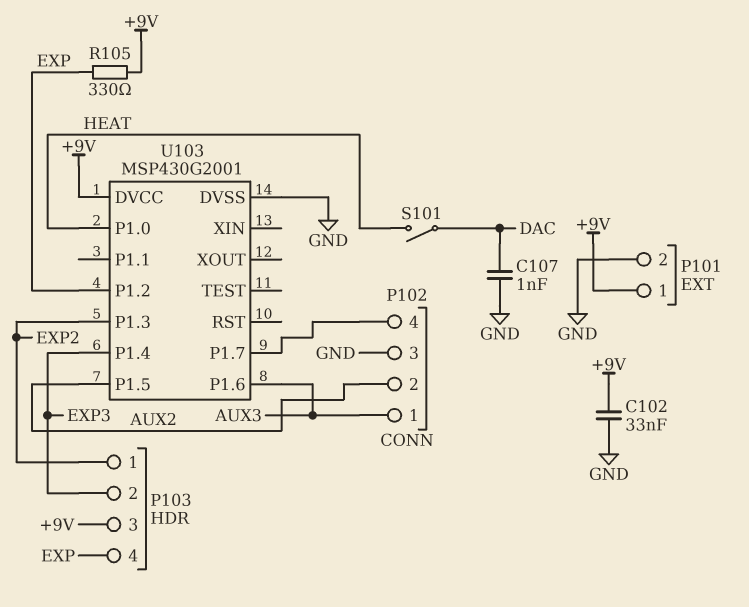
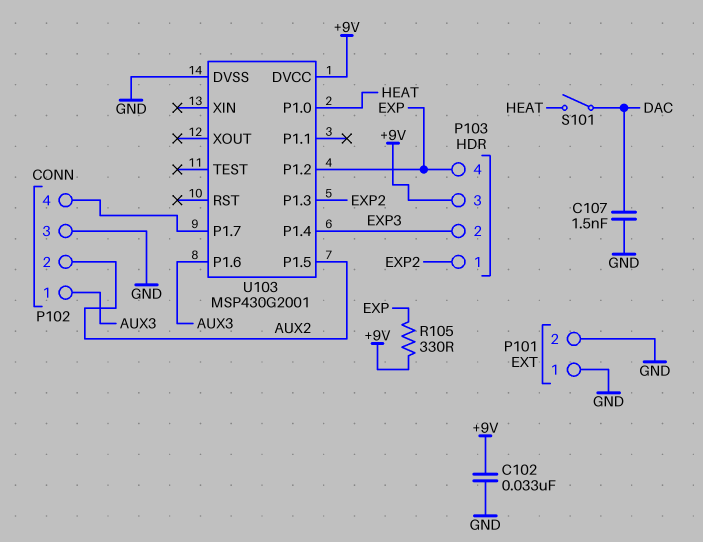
C107: 1nF (DAC, GND) -> 1.5nF (DAC, GND)
P101 pin 1: +9V -> GND

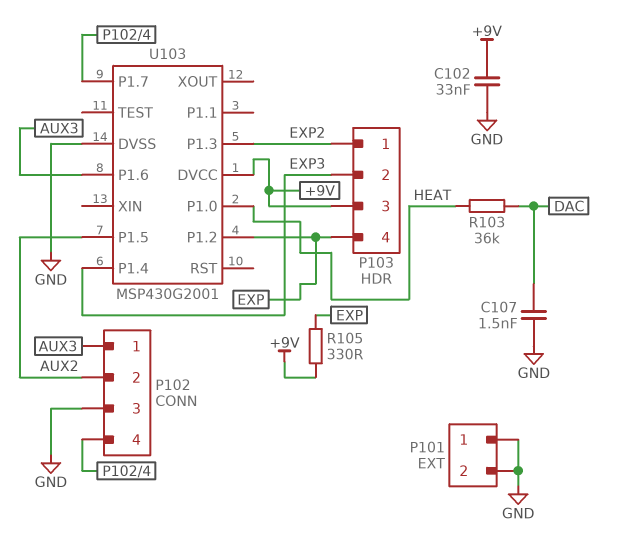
R103: none -> 36k (DAC, HEAT)
S101: switch (DAC, HEAT) -> none

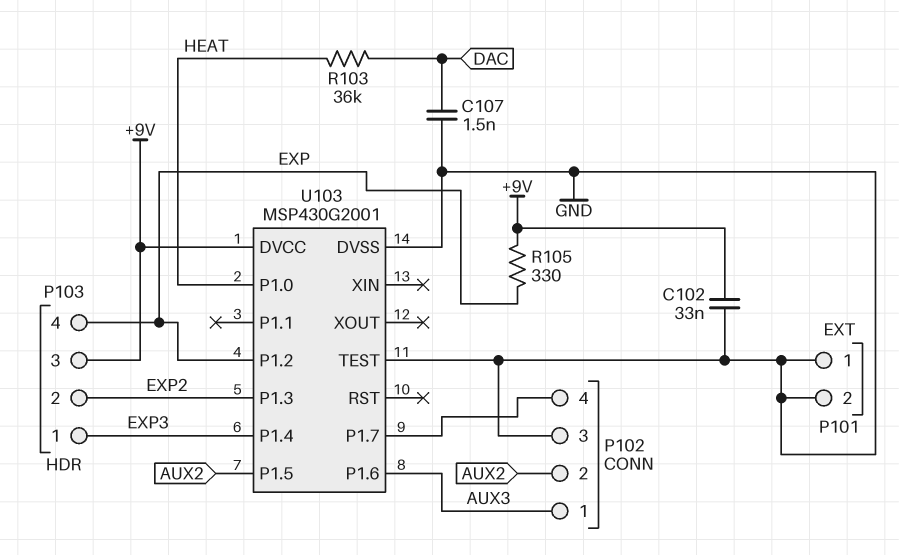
P103 pin 1: EXP2 -> EXP3
P103 pin 2: EXP3 -> EXP2
U103 pin TEST: none -> GND

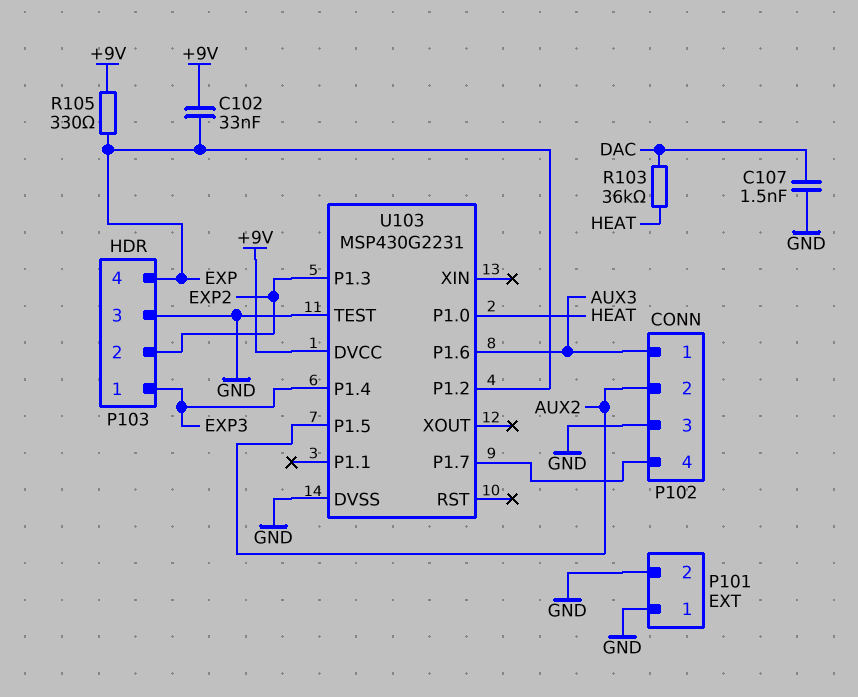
C102: 33nF (+9V, GND) -> 33nF (+9V, EXP)
P103 pin 3: +9V -> GND
U103: MSP430G2001 -> MSP430G2231

